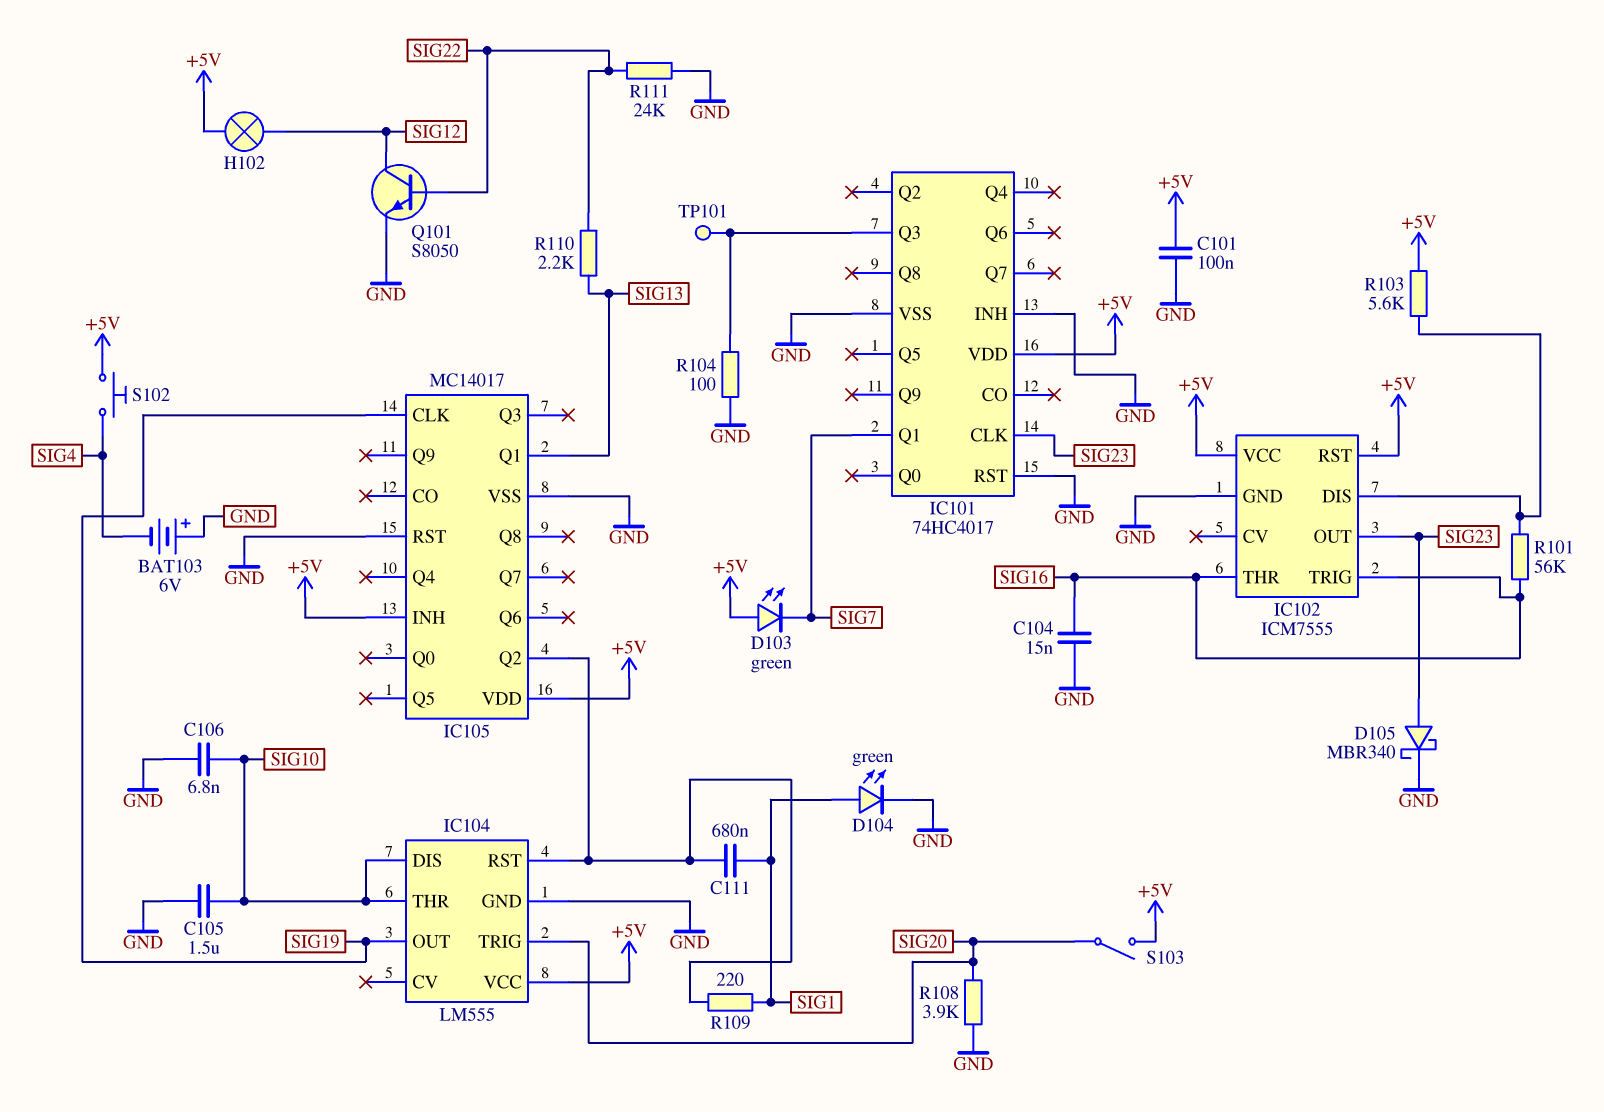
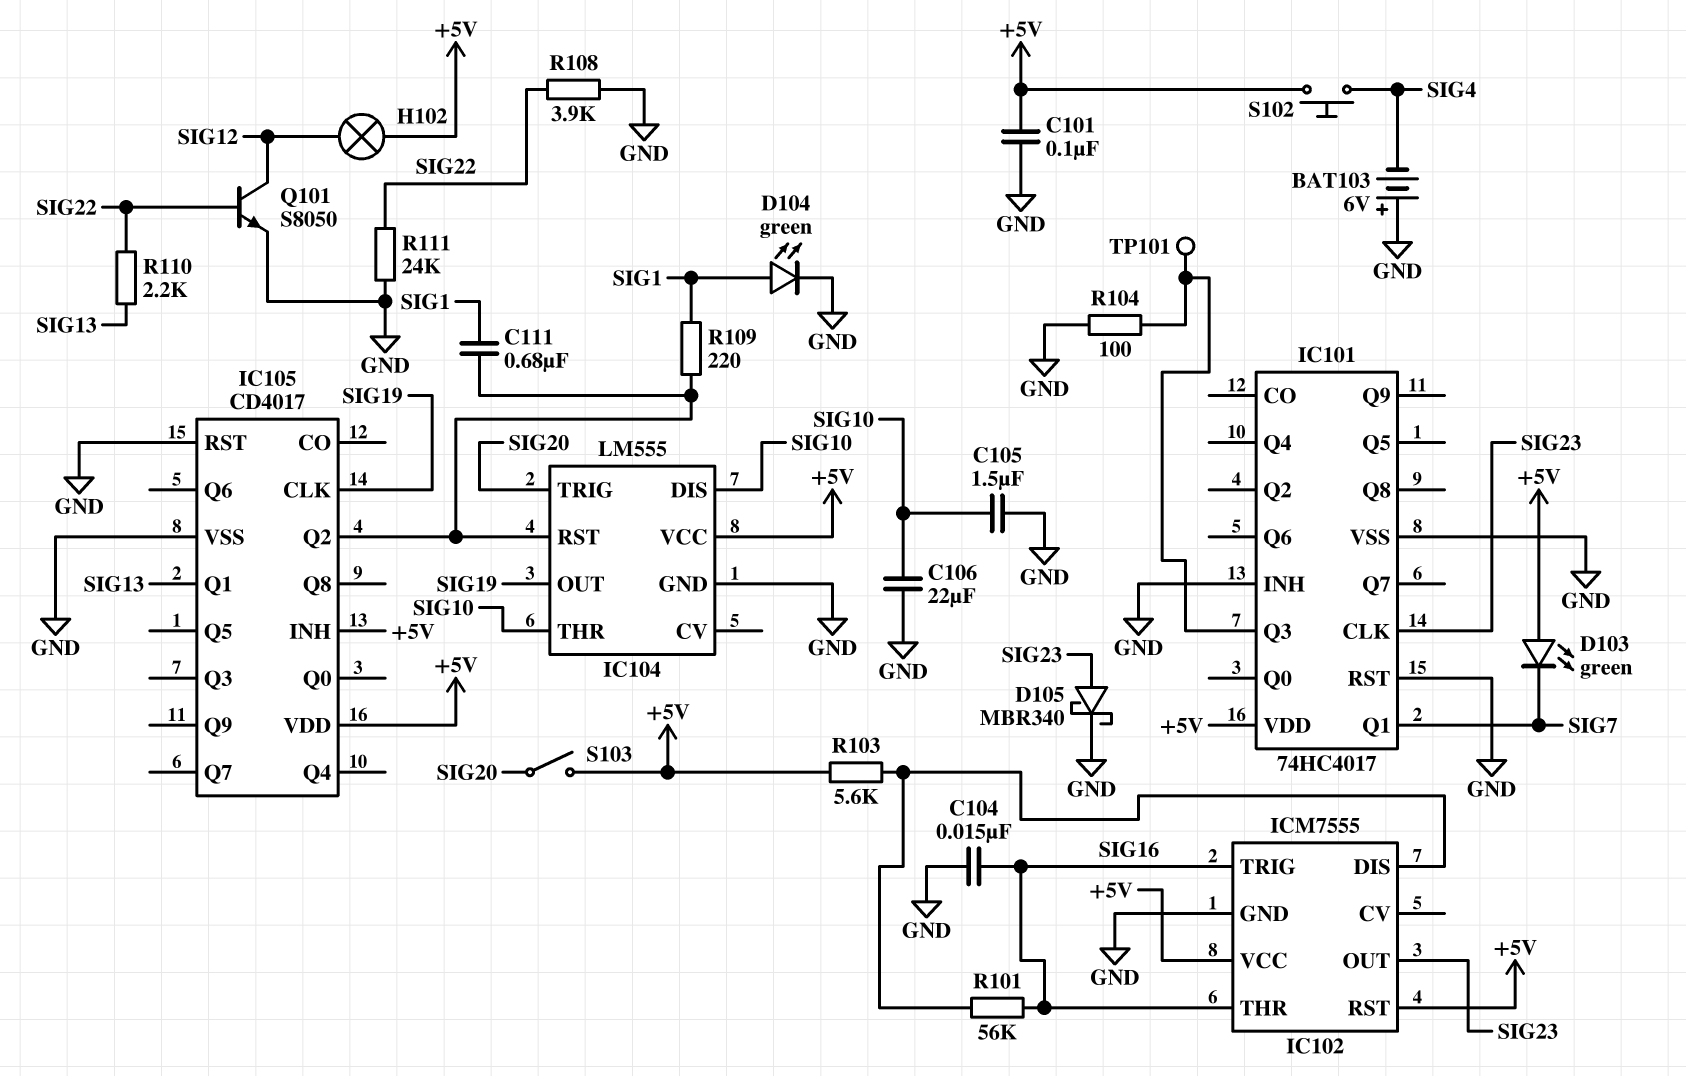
C106: 6.8nF (GND, SIG10) -> 22uF (GND, SIG10)
IC105: MC14017 -> CD4017
R108: 3.9k (GND, SIG20) -> 3.9k (GND, SIG22)

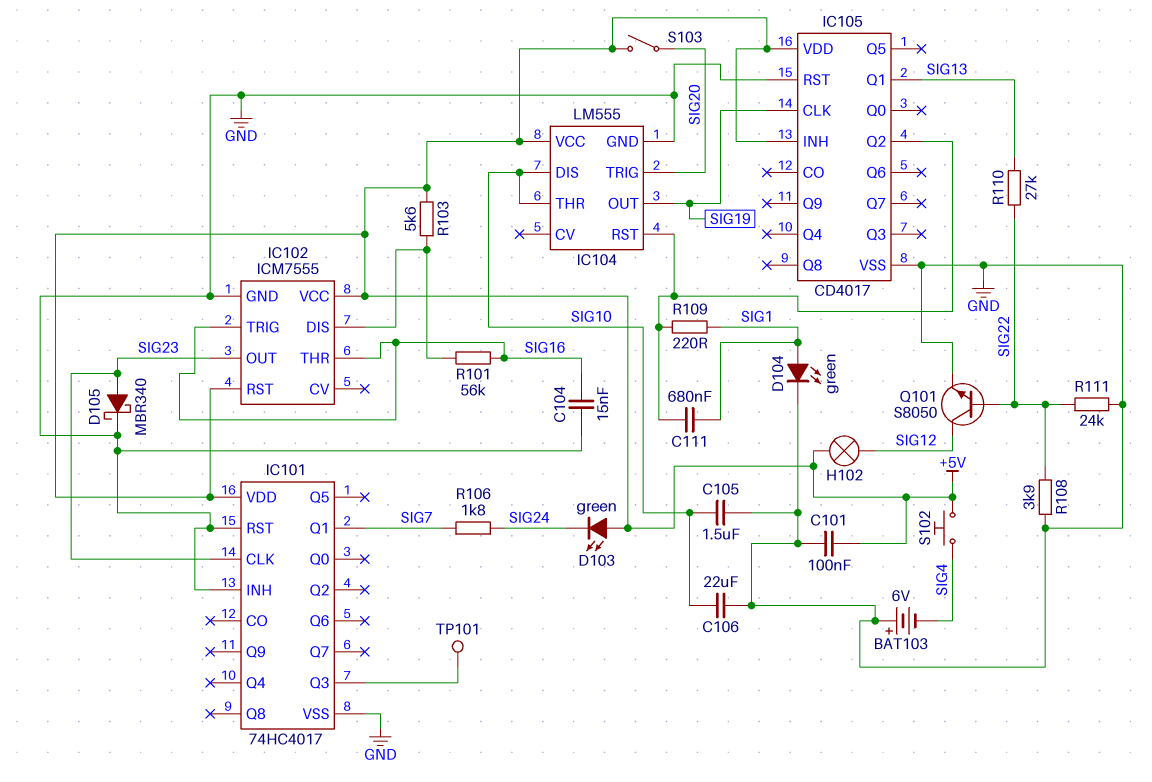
D103: LED green (A +5V, K SIG7) -> LED green (A +5V, K SIG24)
R104: 100 (GND, IC101/Q3) -> none
R106: none -> 1.8k (SIG7, SIG24)
R110: 2.2k (SIG13, SIG22) -> 27k (SIG13, SIG22)

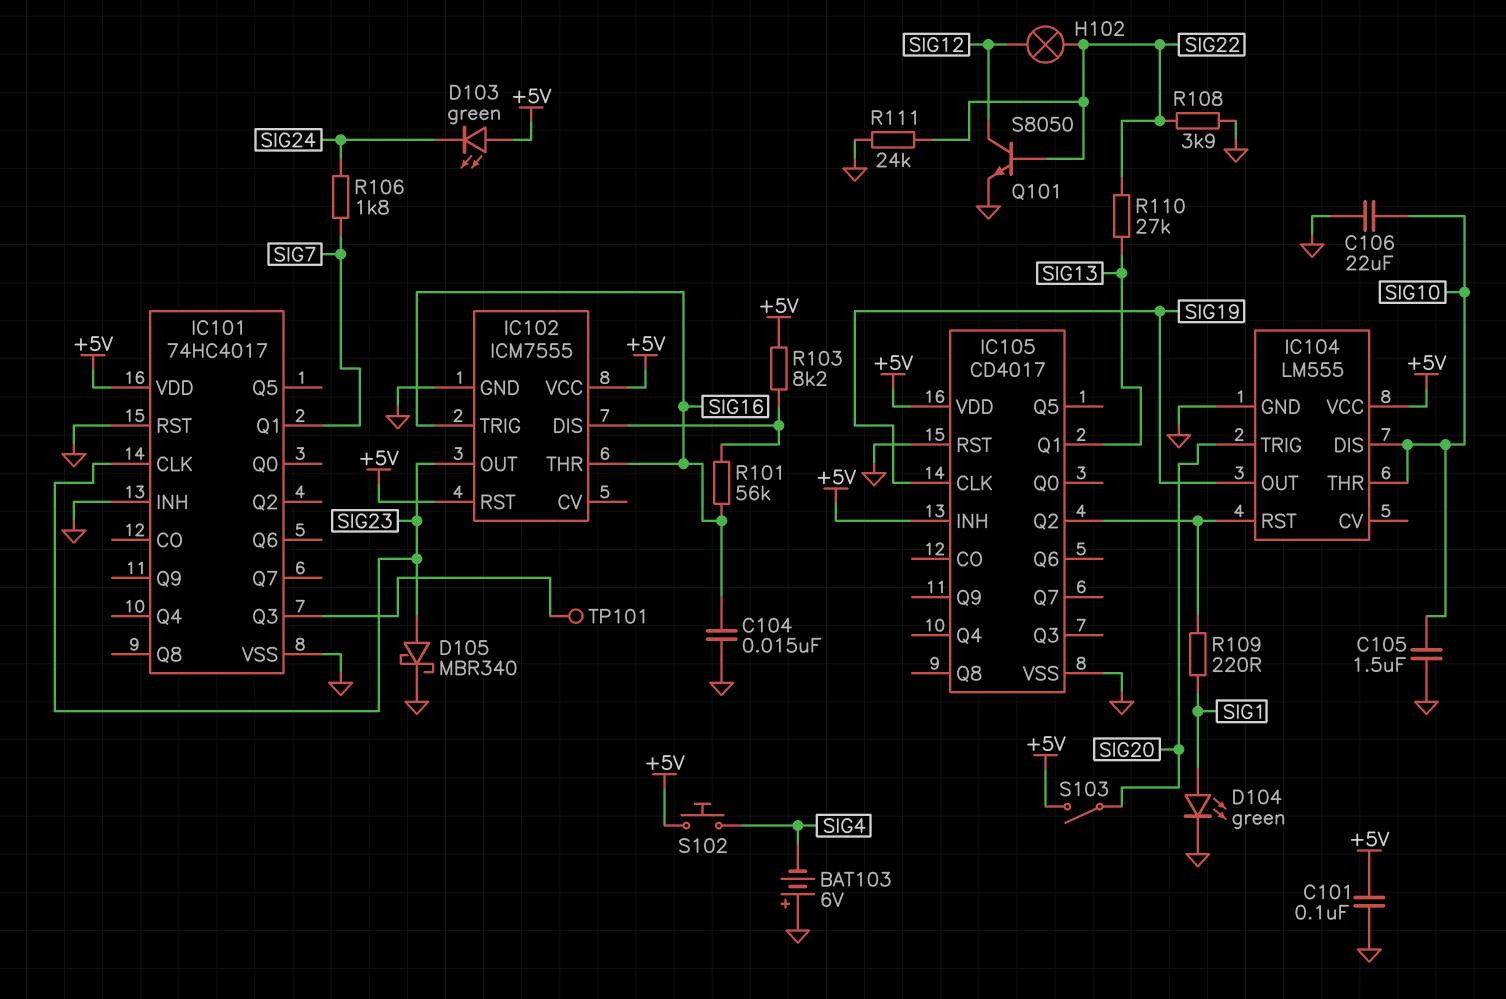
C111: 680nF (IC104/RST, SIG1) -> none
H102: lamp (+5V, SIG12) -> lamp (SIG12, SIG22)
R103: 5.6k (+5V, IC102/DIS) -> 8.2k (+5V, IC102/DIS)

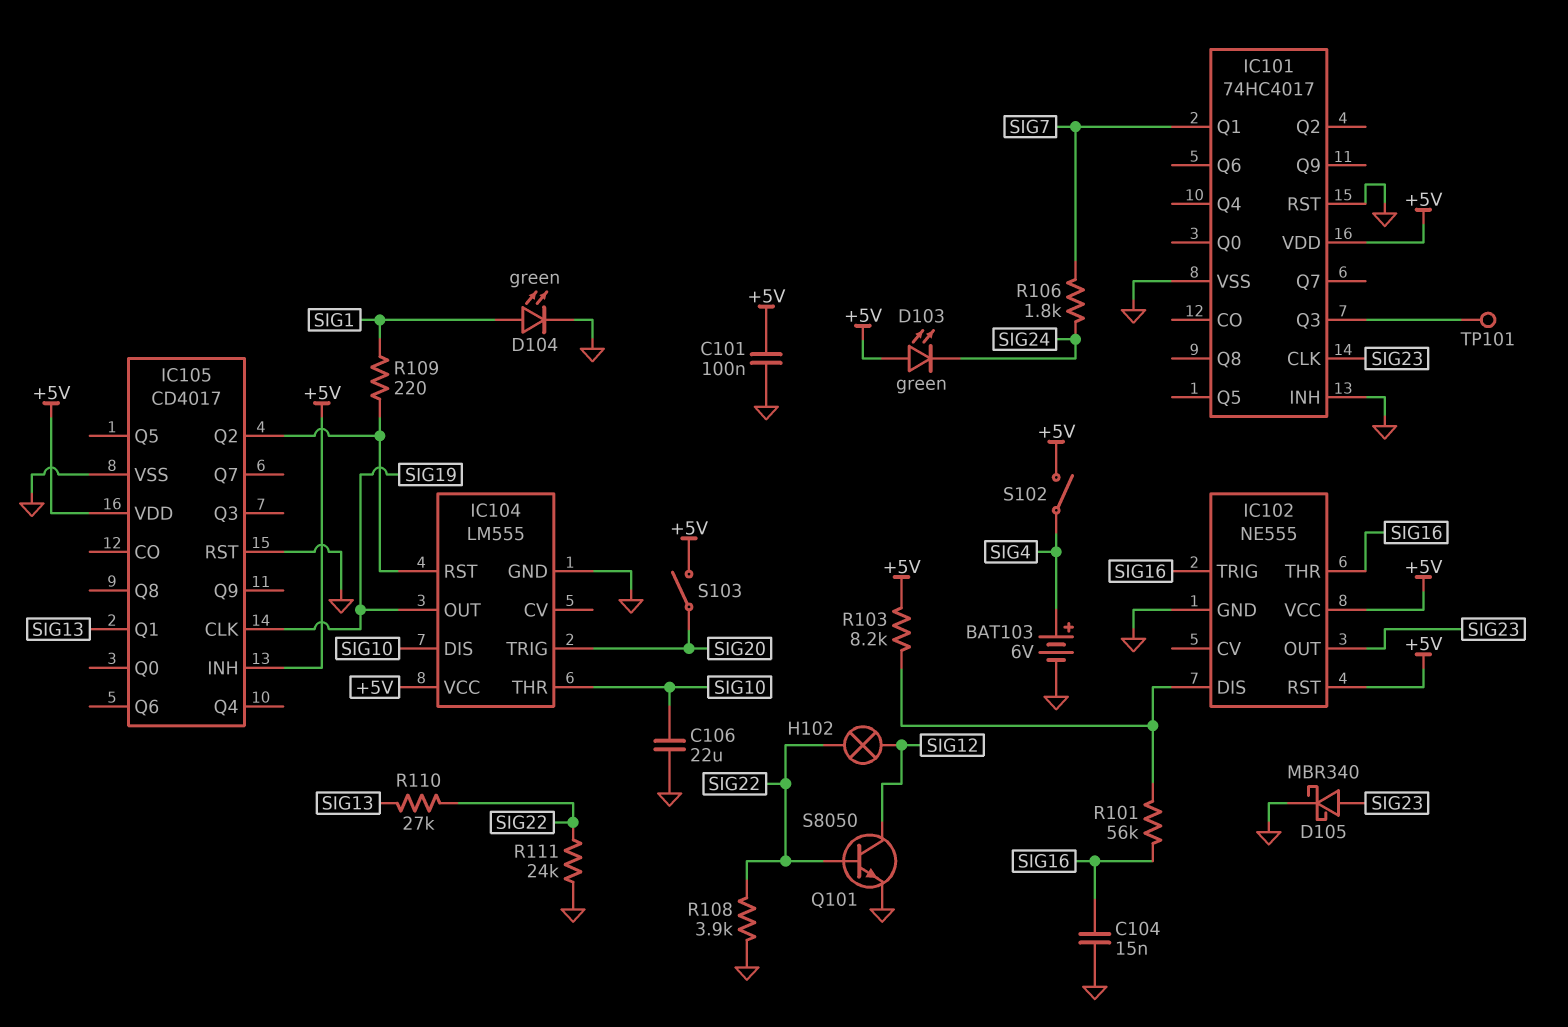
BAT103: 6V (plus GND, minus SIG4) -> 6V (plus SIG4, minus GND)
C105: 1.5uF (GND, SIG10) -> none
IC102: ICM7555 -> NE555
S102: button (+5V, SIG4) -> switch (+5V, SIG4)

